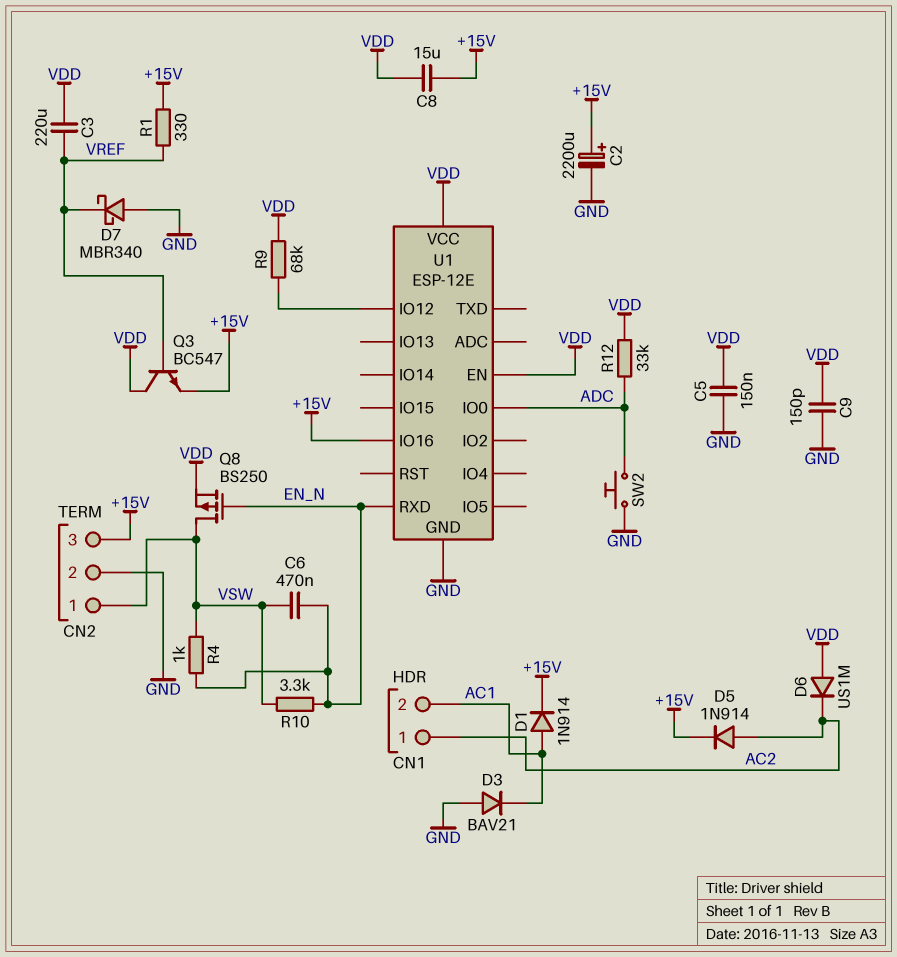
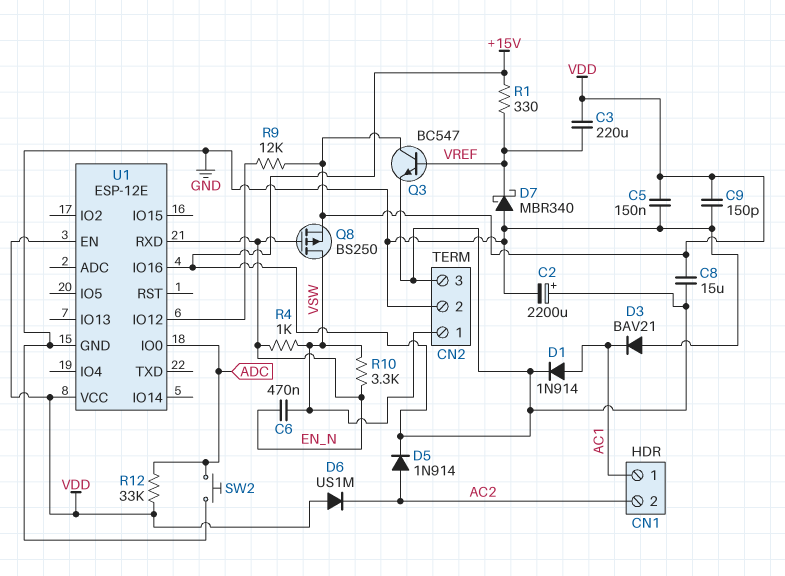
CN1 pin 1: AC2 -> AC1
CN1 pin 2: AC1 -> AC2
R9: 68k (U1/IO12, VDD) -> 12k (U1/IO12, VDD)

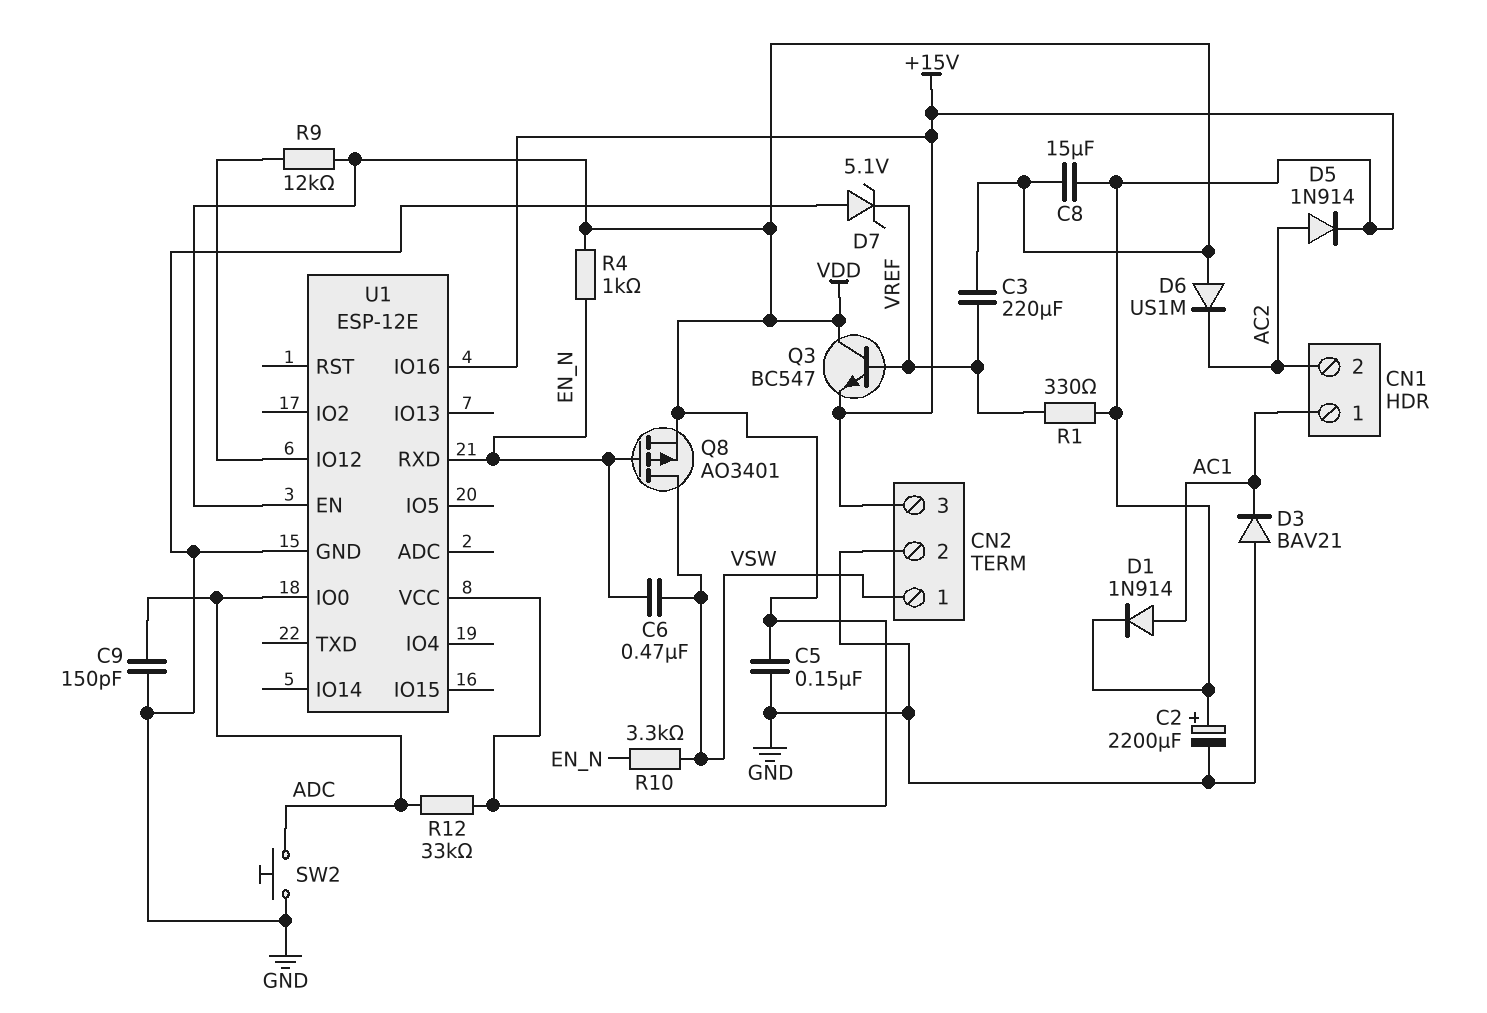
C9: 150pF (GND, VDD) -> 150pF (ADC, GND)
D7: schottky MBR340 (A GND, K VREF) -> zener 5.1V (A GND, K VREF)
Q8: PMOS BS250 (G EN_N, D VSW, S VDD) -> PMOS AO3401 (G EN_N, D VSW, S VDD)
R4: 1k (EN_N, VSW) -> 1k (EN_N, VDD)

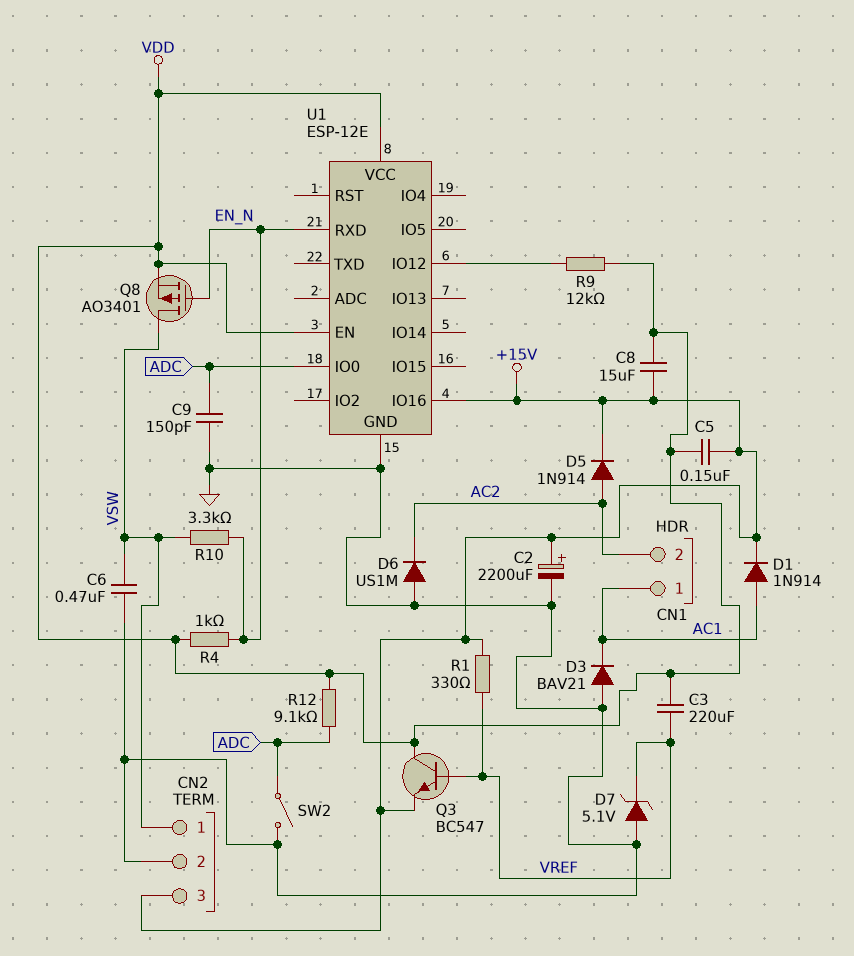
C5: 150nF (GND, VDD) -> 150nF (+15V, VDD)
C6: 470nF (EN_N, VSW) -> 470nF (GND, VSW)
D6: diode US1M (A VDD, K AC2) -> diode US1M (A GND, K AC2)
R12: 33k (ADC, VDD) -> 9.1k (ADC, VDD)
SW2: button (ADC, GND) -> switch (ADC, GND)

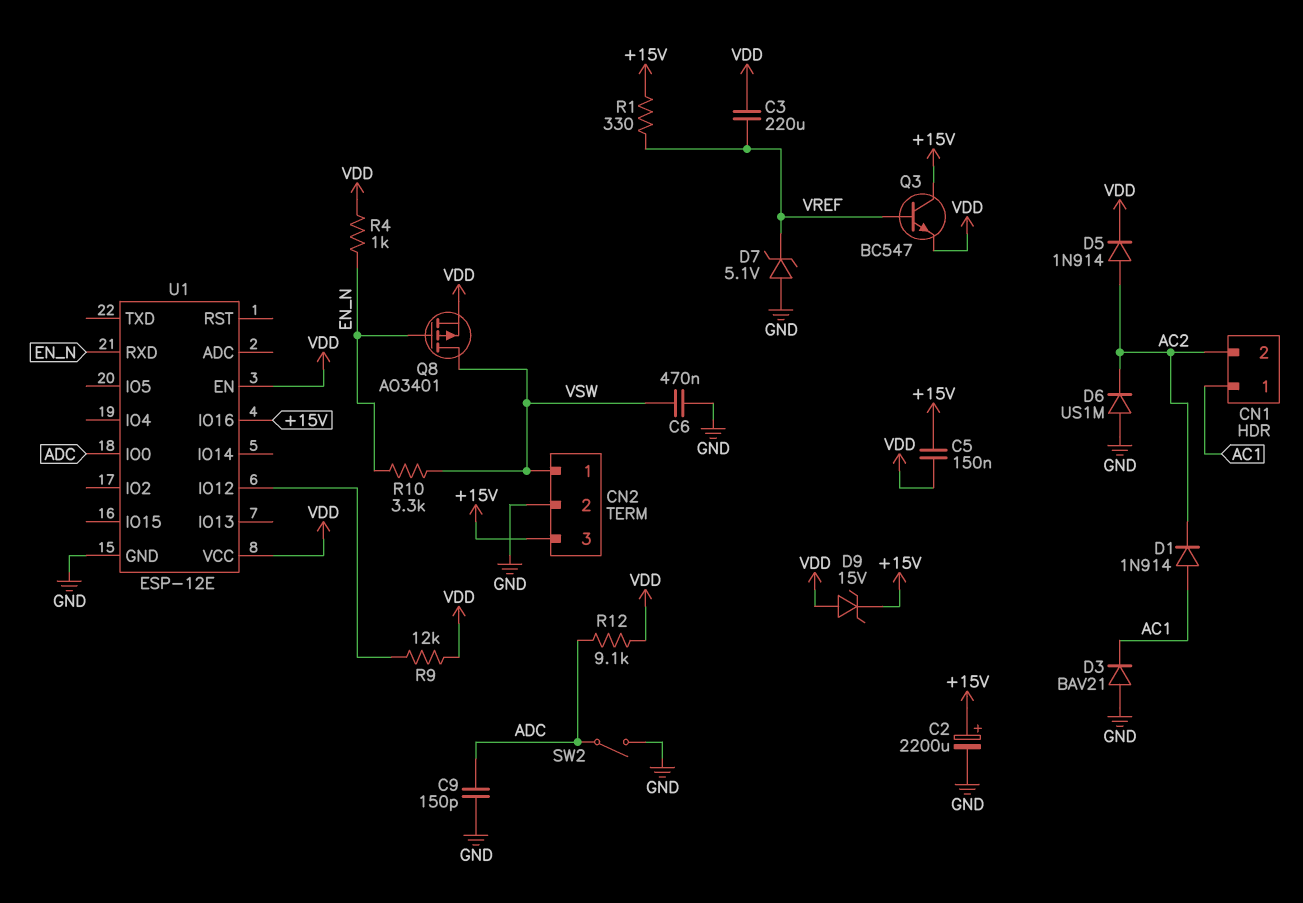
C8: 15uF (+15V, VDD) -> none
D1: diode 1N914 (A AC1, K +15V) -> diode 1N914 (A AC1, K AC2)
D5: diode 1N914 (A AC2, K +15V) -> diode 1N914 (A AC2, K VDD)
D9: none -> zener 15V (A VDD, K +15V)
Q3: NPN BC547 (B VREF, C VDD, E +15V) -> NPN BC547 (B VREF, C +15V, E VDD)

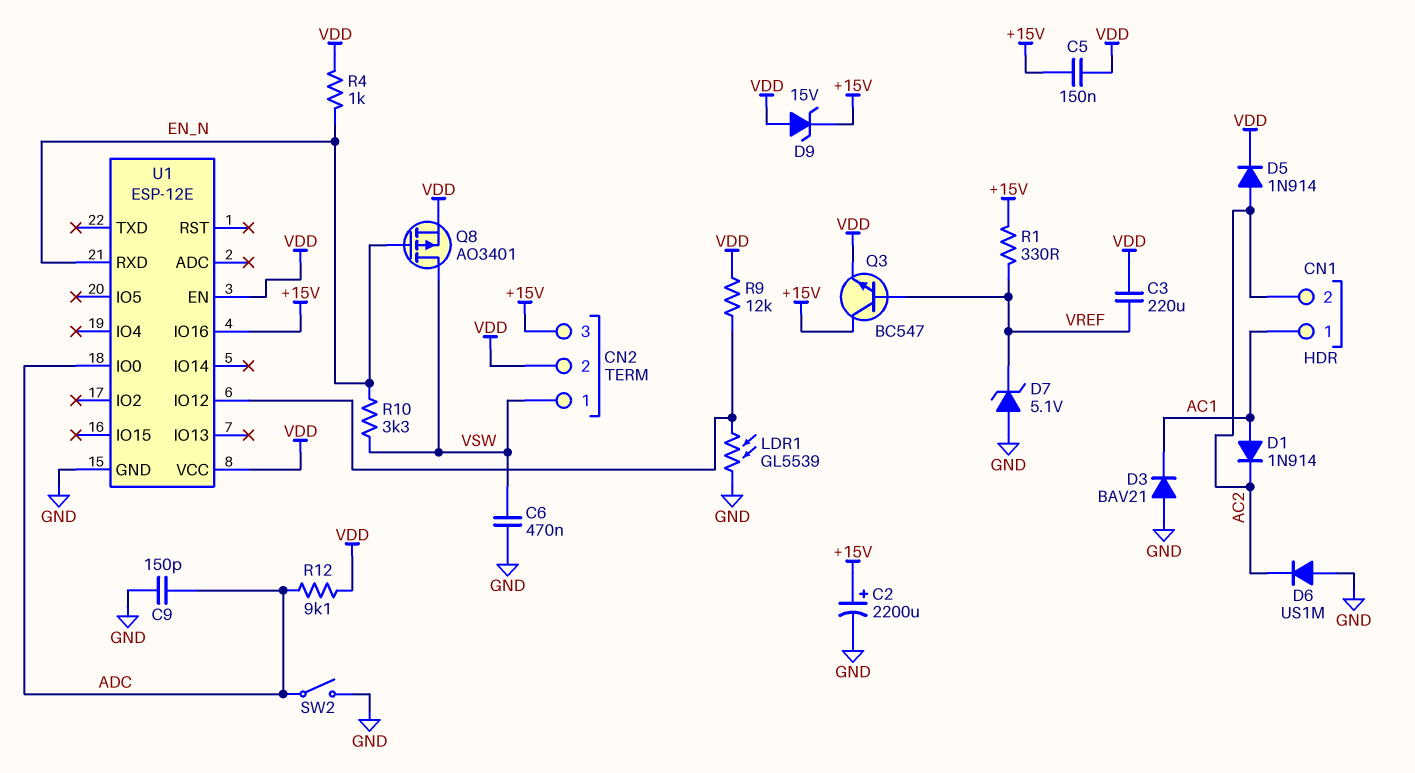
CN2 pin 2: GND -> VDD
LDR1: none -> GL5539 (GND, U1/IO12)

